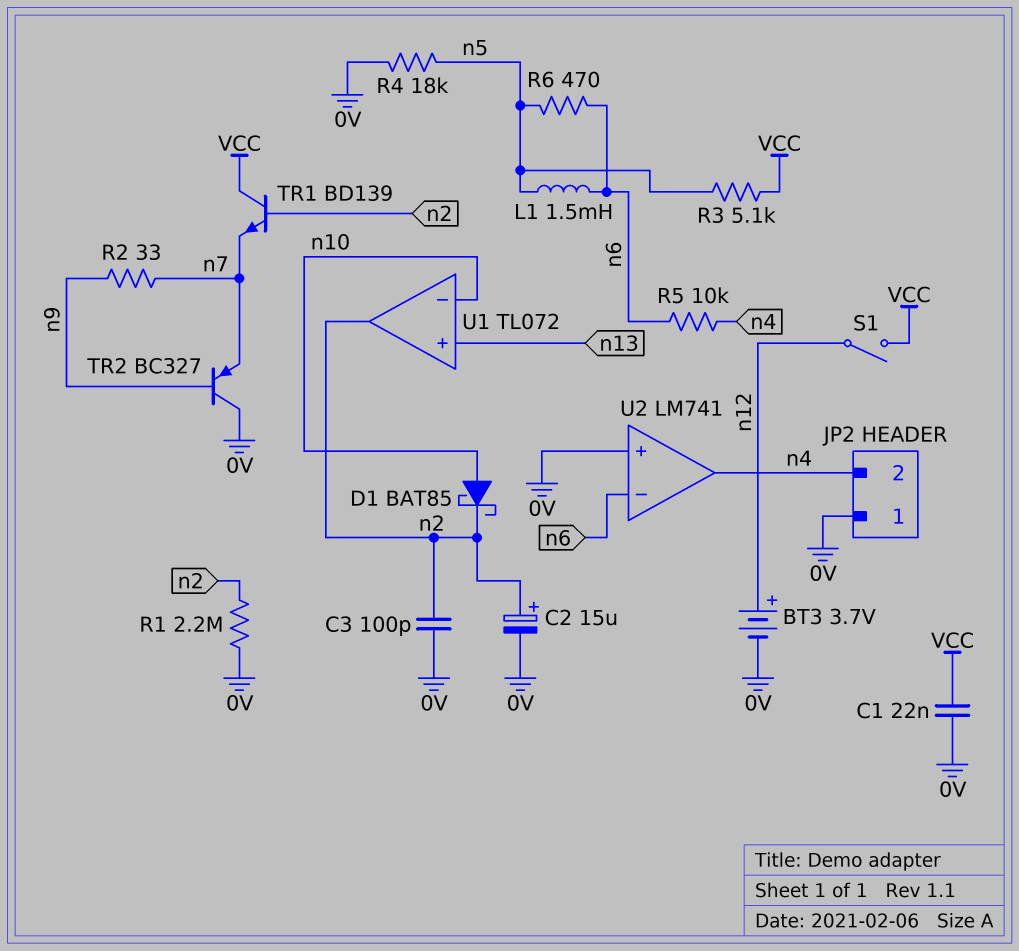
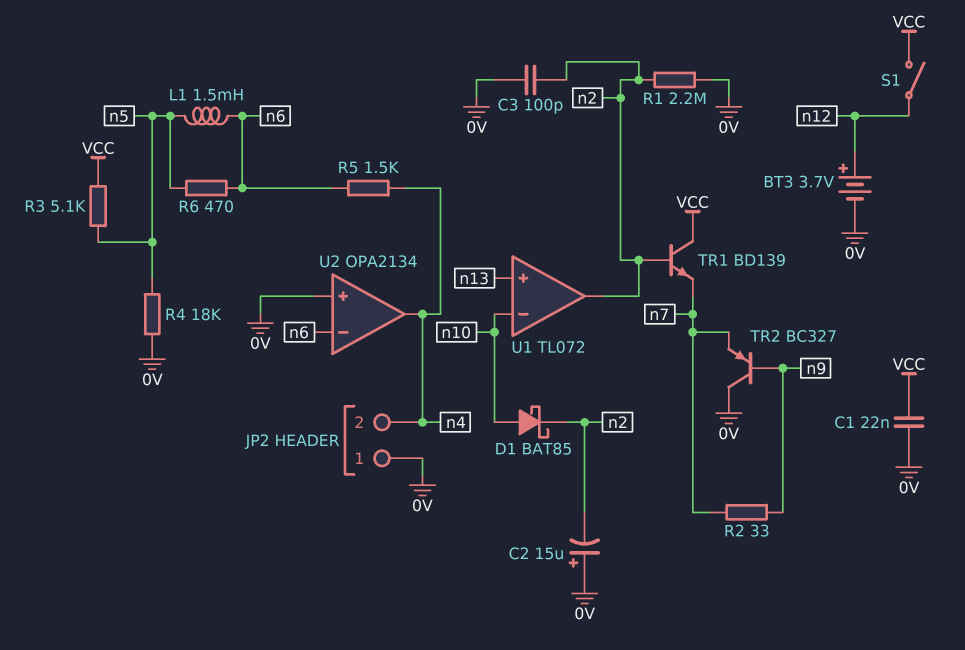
C2: 15uF (plus n2, minus 0V) -> 15uF (plus 0V, minus n2)
R5: 10k (n4, n6) -> 1.5k (n4, n6)
U2: LM741 -> OPA2134

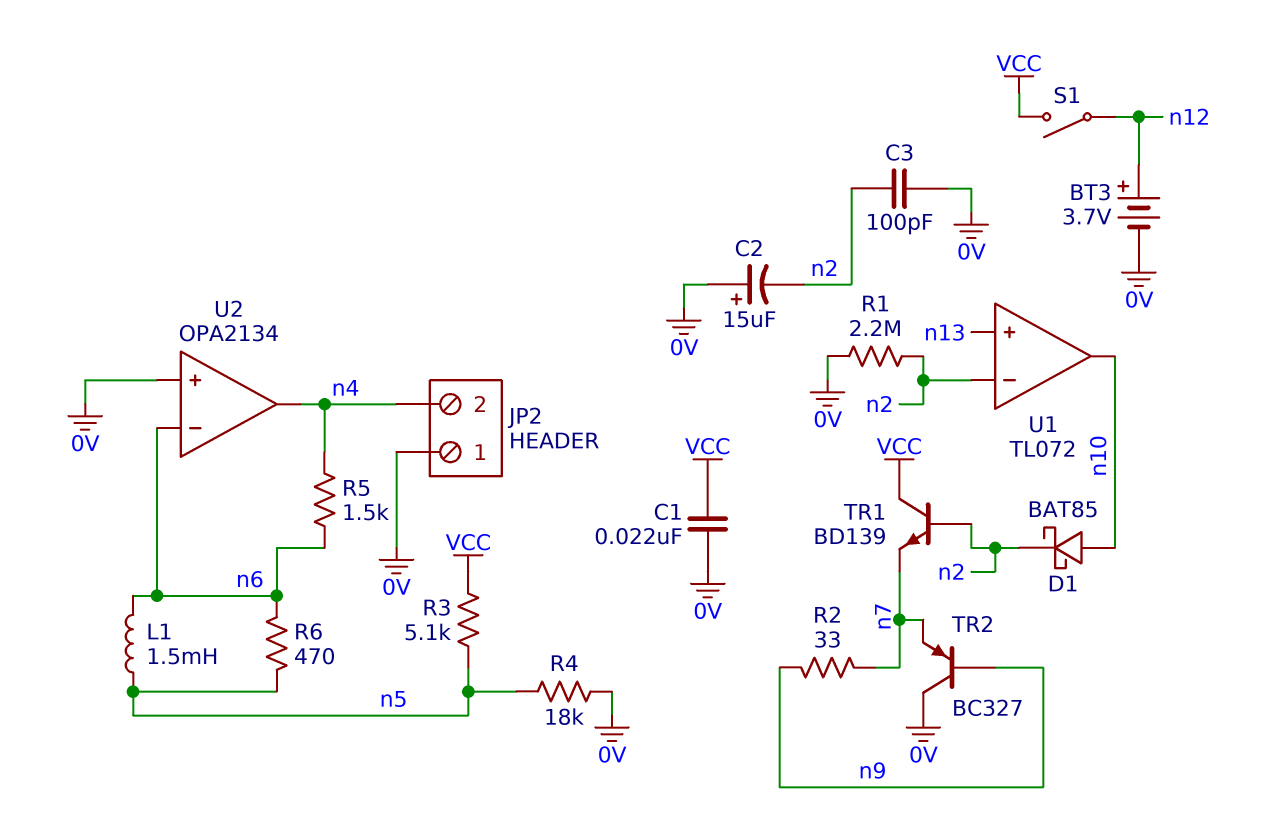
U1 pin in-: n10 -> n2
U1 pin out: n2 -> n10

